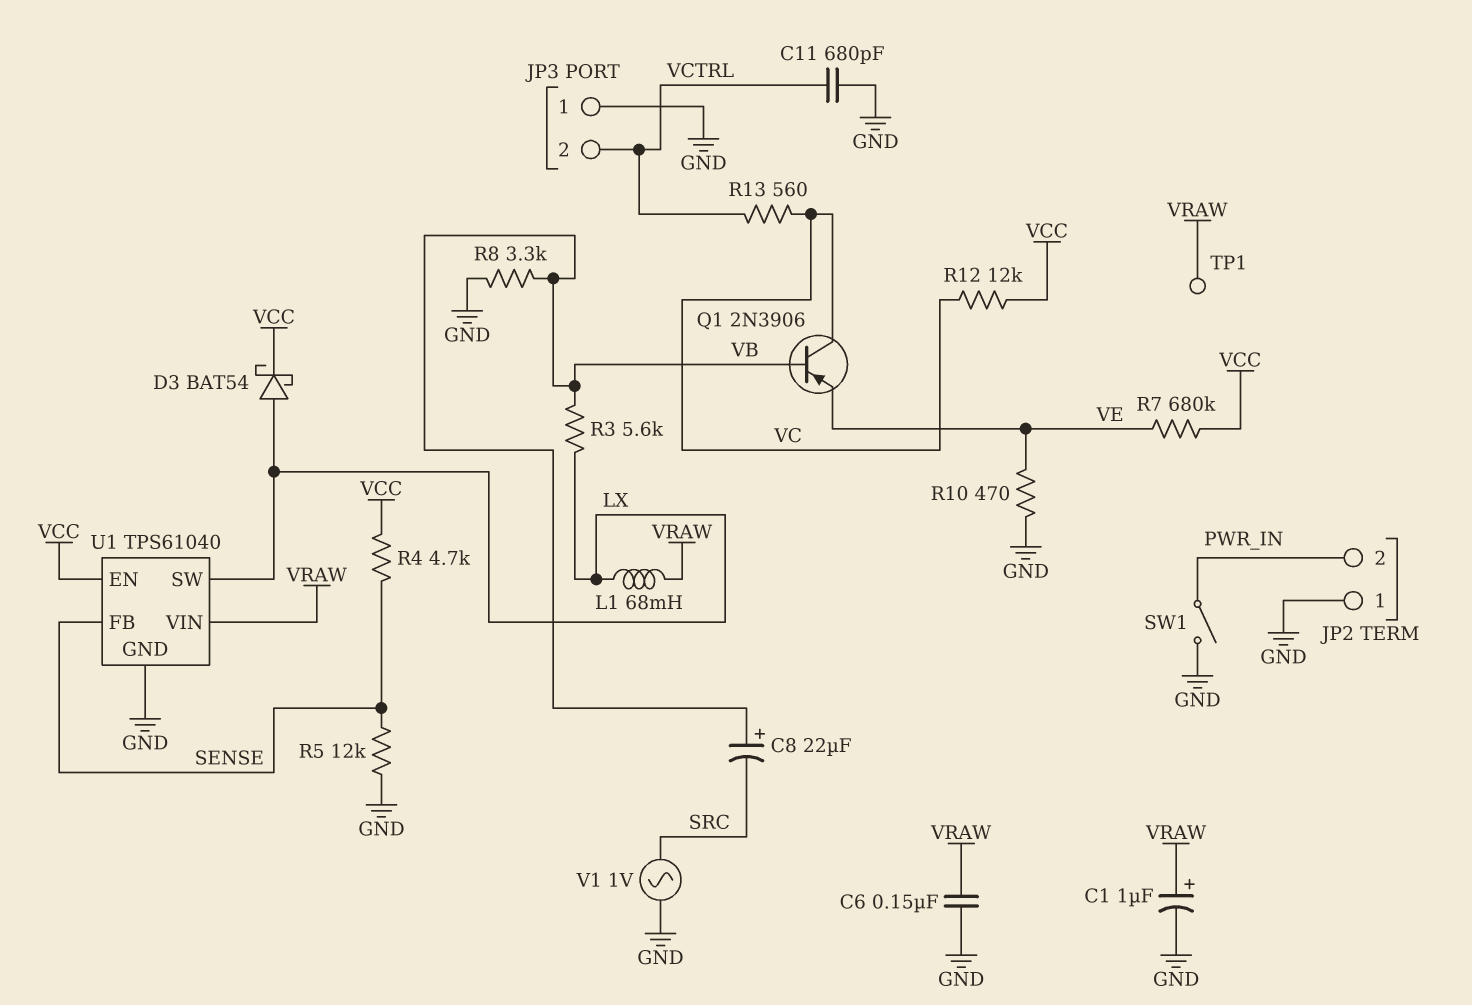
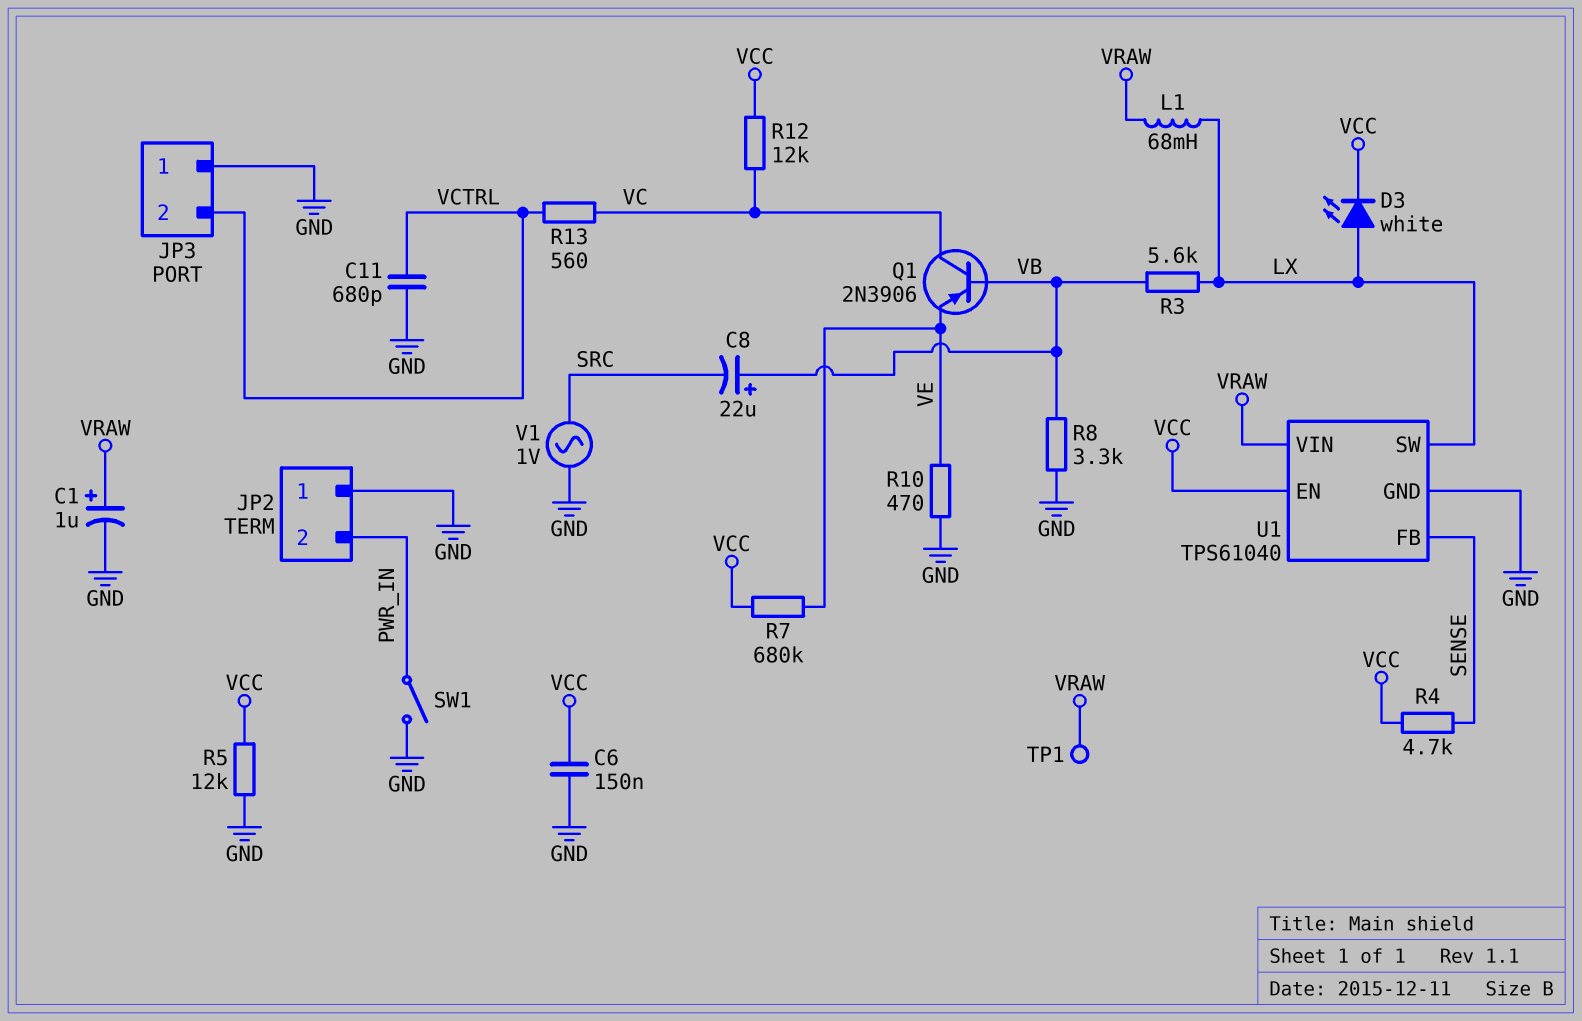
C6: 150nF (GND, VRAW) -> 150nF (GND, VCC)
D3: schottky BAT54 (A LX, K VCC) -> LED white (A LX, K VCC)
R5: 12k (GND, SENSE) -> 12k (GND, VCC)

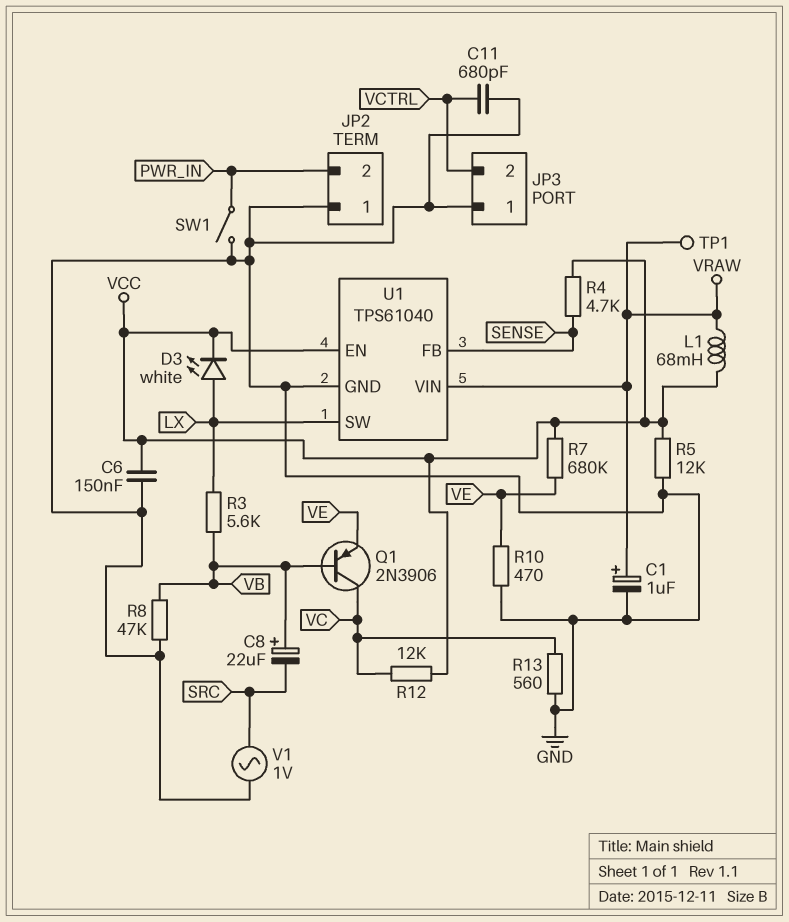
L1: 68mH (LX, VRAW) -> 68mH (VCC, VRAW)
R8: 3.3k (GND, VB) -> 47k (GND, VB)
R13: 560 (VC, VCTRL) -> 560 (GND, VC)

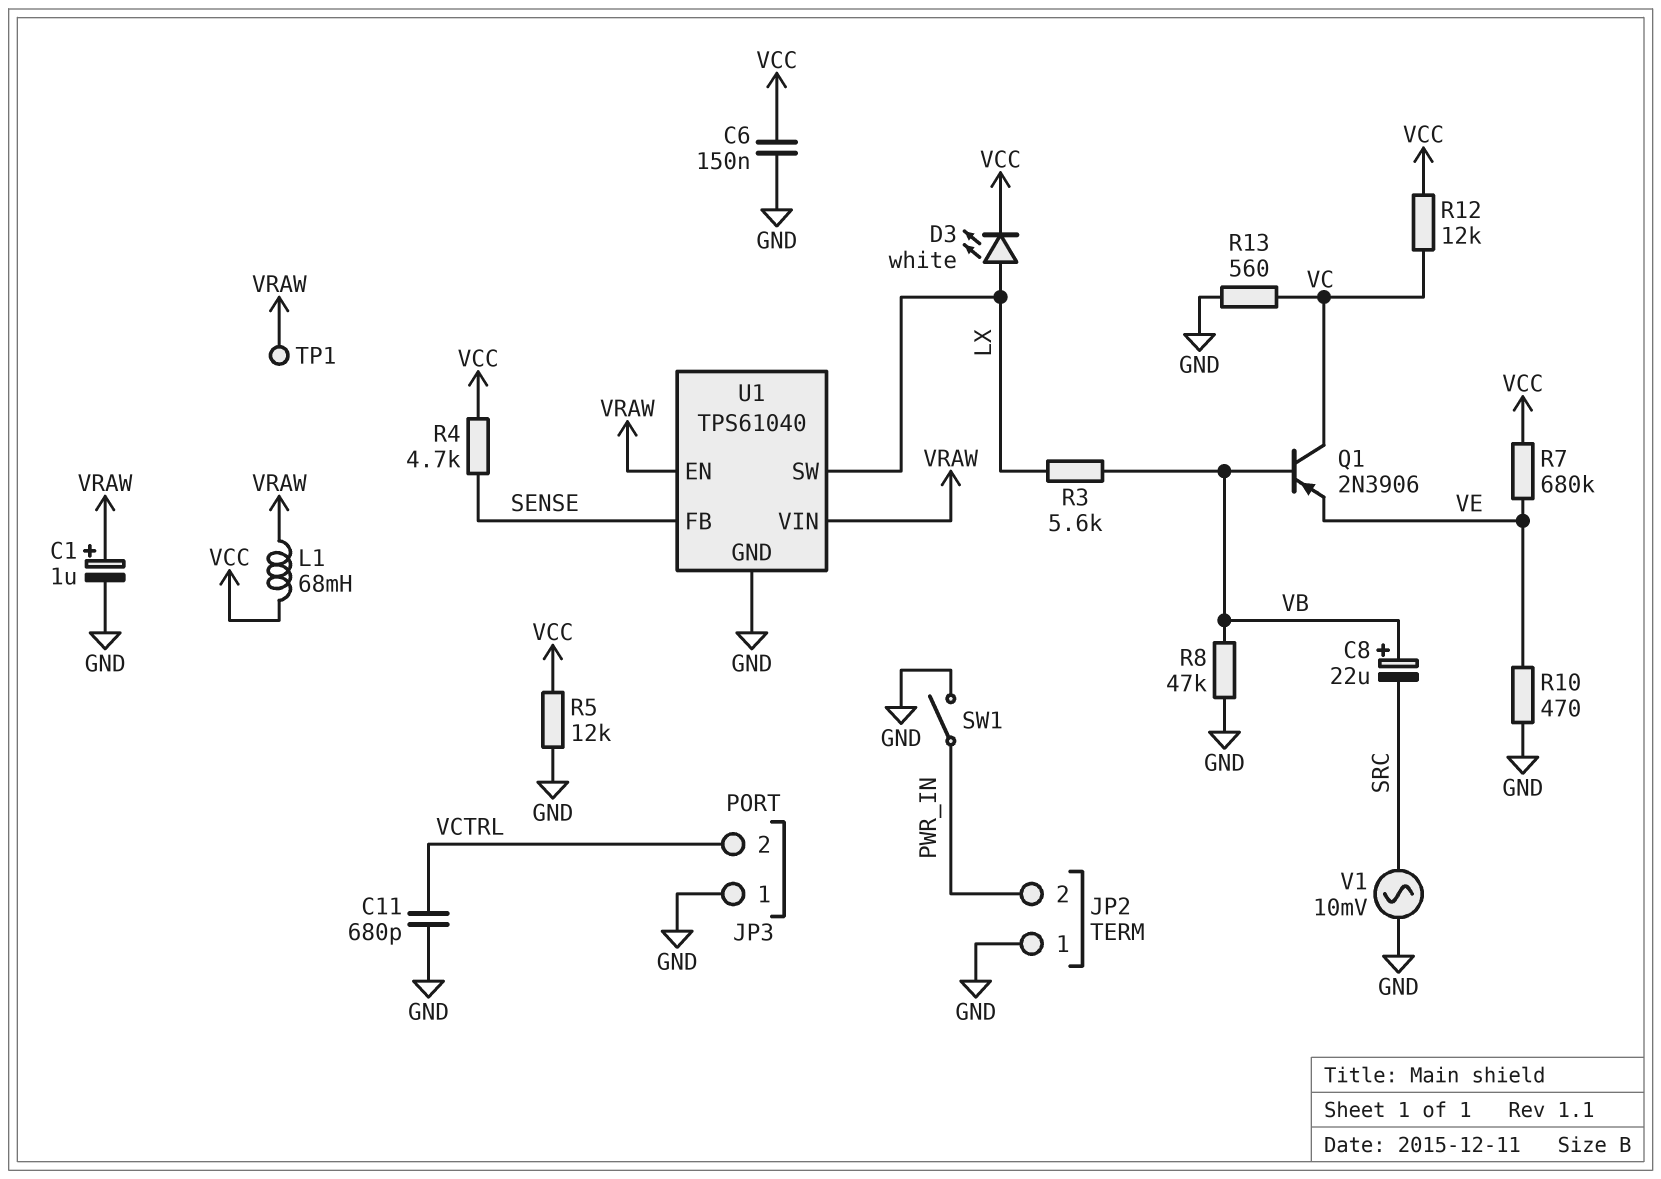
U1 pin EN: VCC -> VRAW
V1: AC 1V (GND, SRC) -> AC 10mV (GND, SRC)

